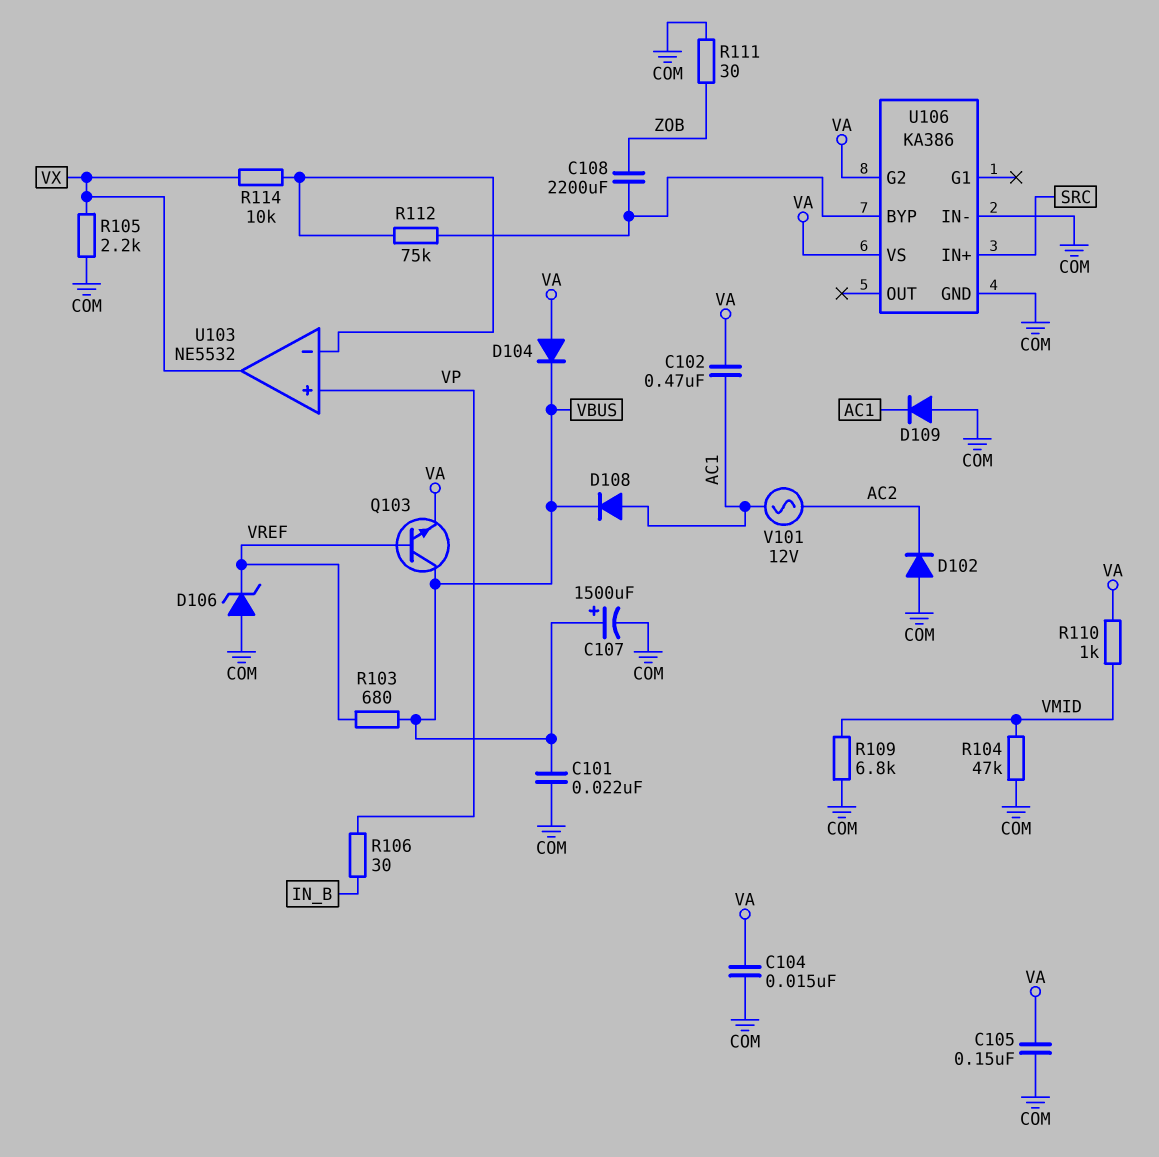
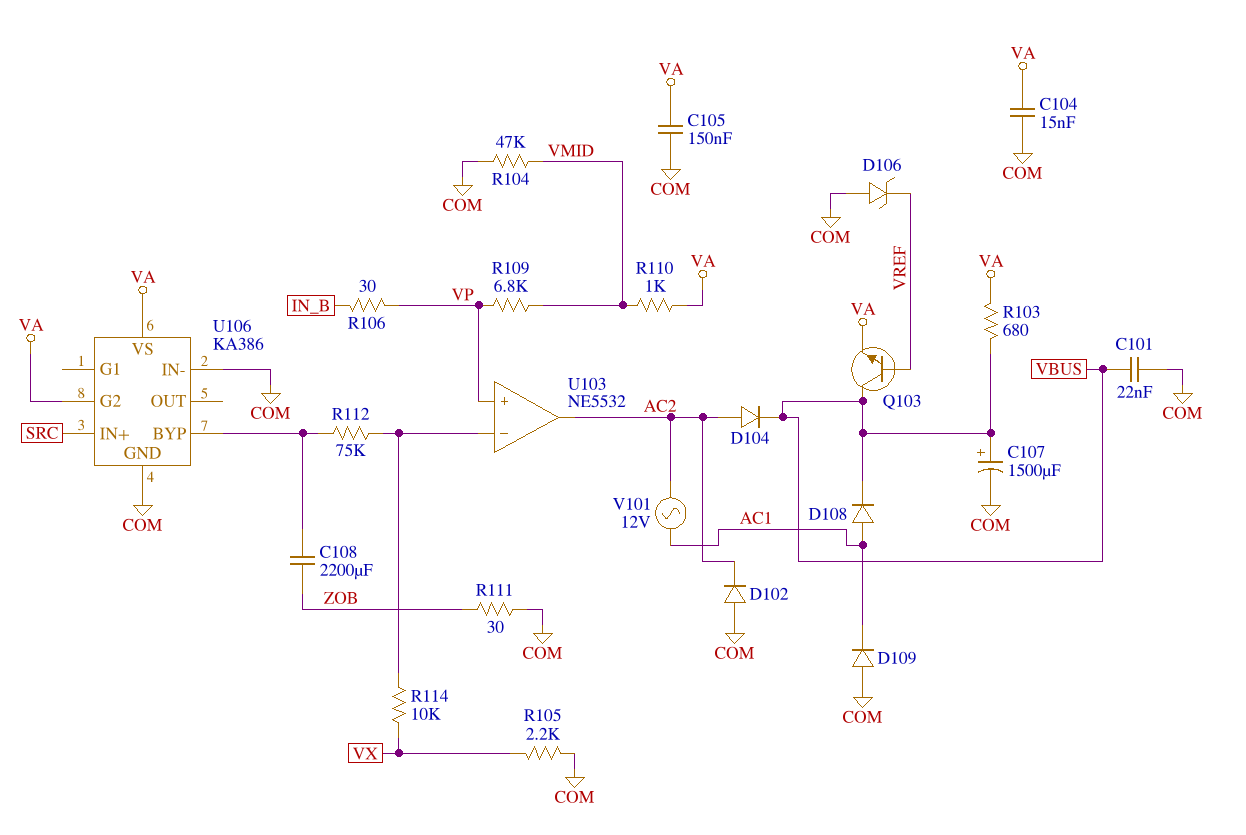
C102: 470nF (AC1, VA) -> none
D104: diode (A VA, K VBUS) -> diode (A AC2, K VBUS)
R103: 680 (VBUS, VREF) -> 680 (VA, VBUS)
R109: 6.8k (COM, VMID) -> 6.8k (VMID, VP)
U103 pin out: VX -> AC2

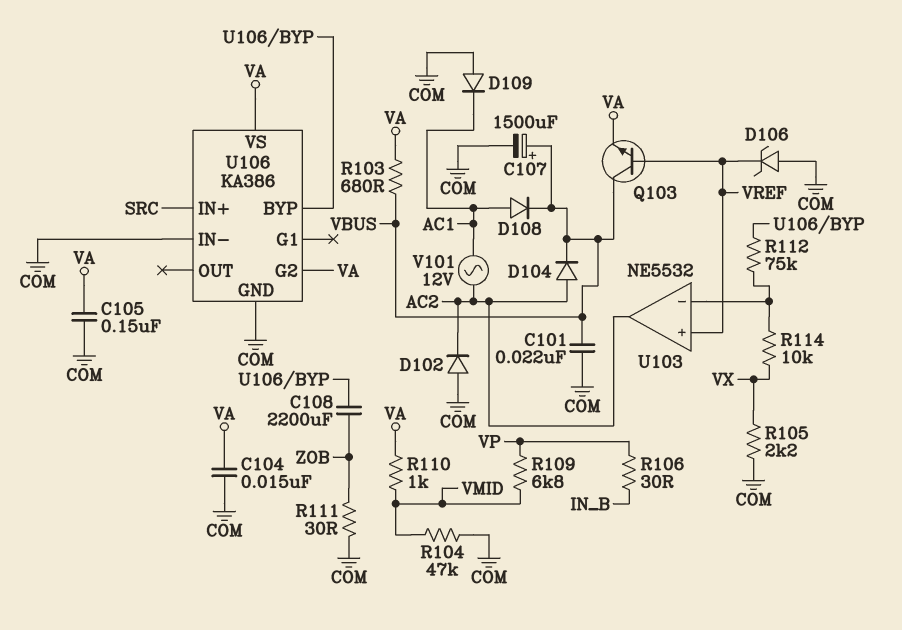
U103 pin in+: VP -> VREF

